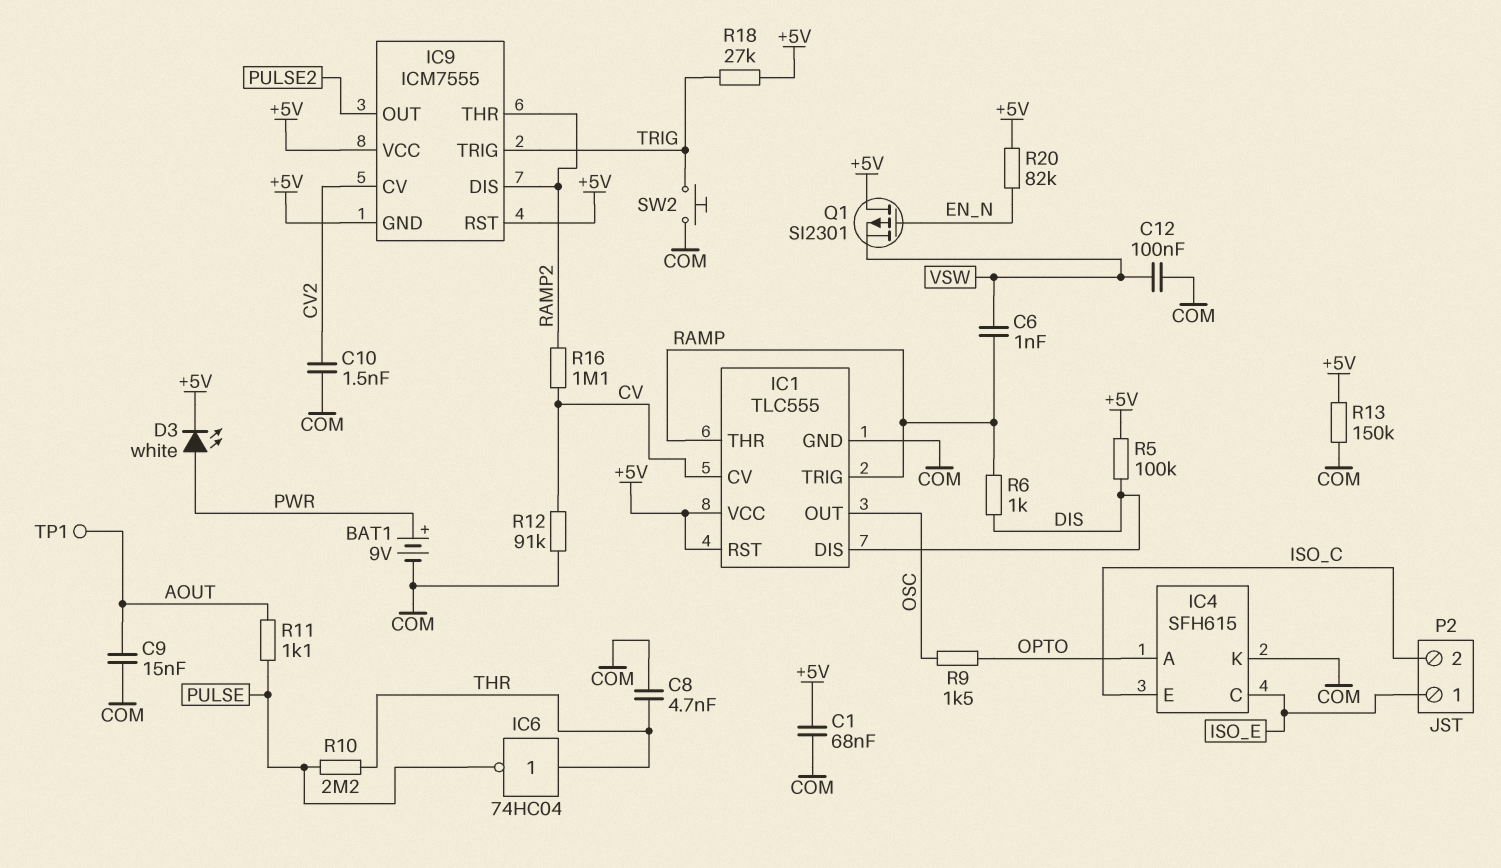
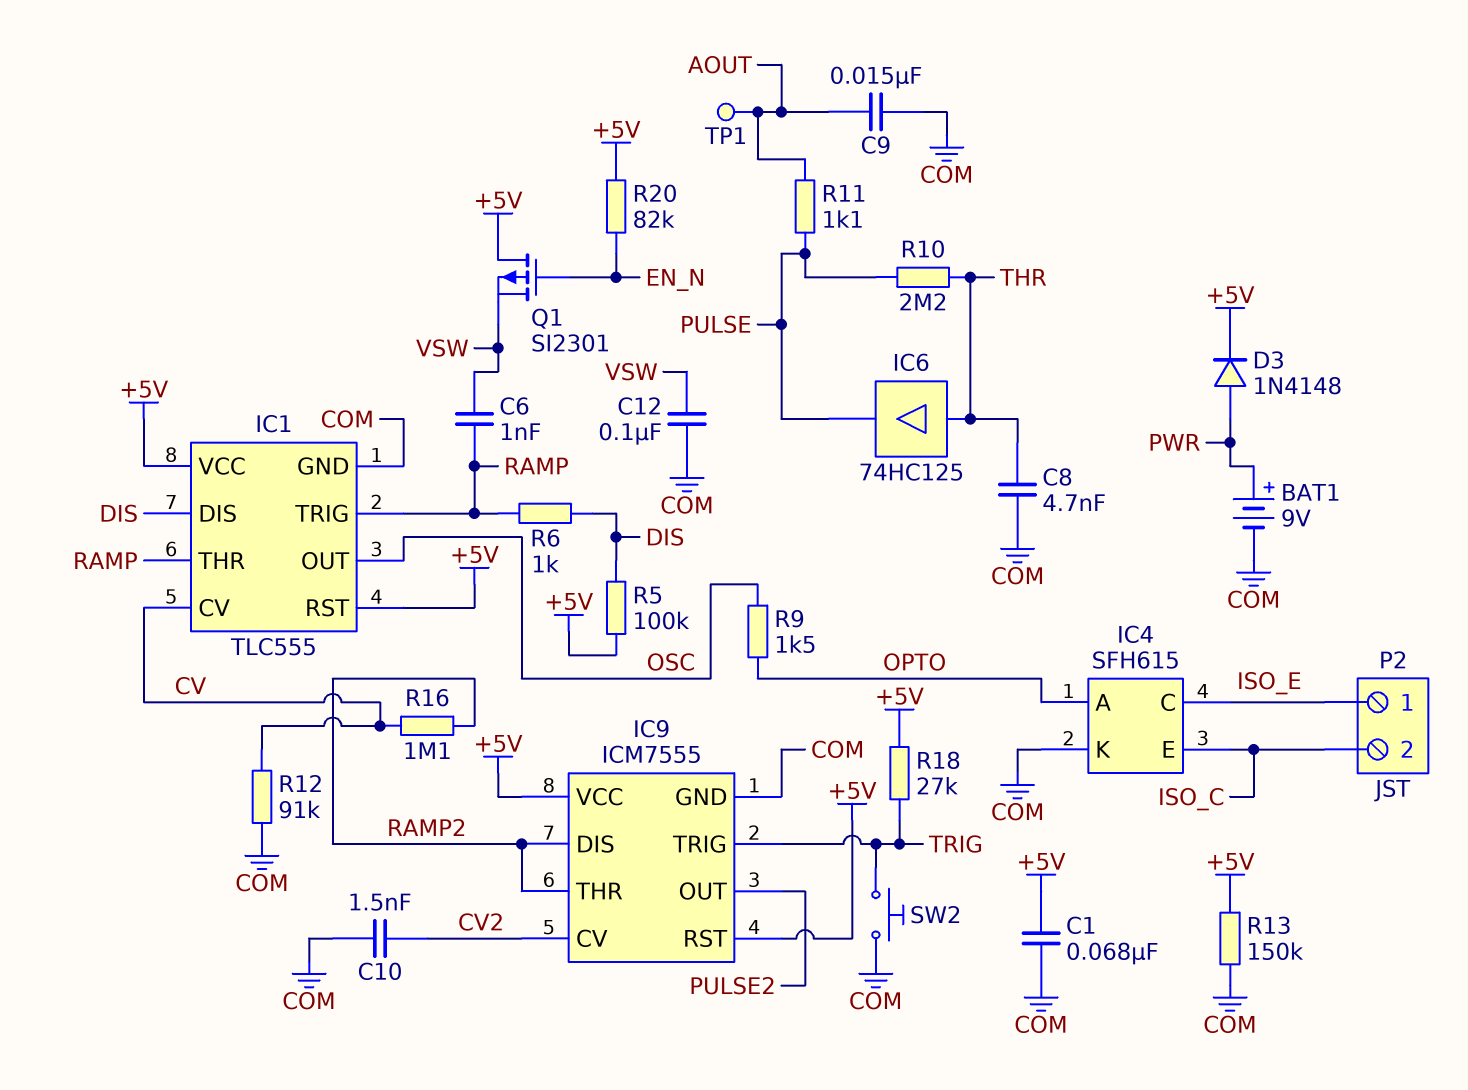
D3: LED white (A PWR, K +5V) -> diode 1N4148 (A PWR, K +5V)
IC6: NOT 74HC04 (in THR, out PULSE) -> buffer 74HC125 (in THR, out PULSE)
IC9 pin GND: +5V -> COM

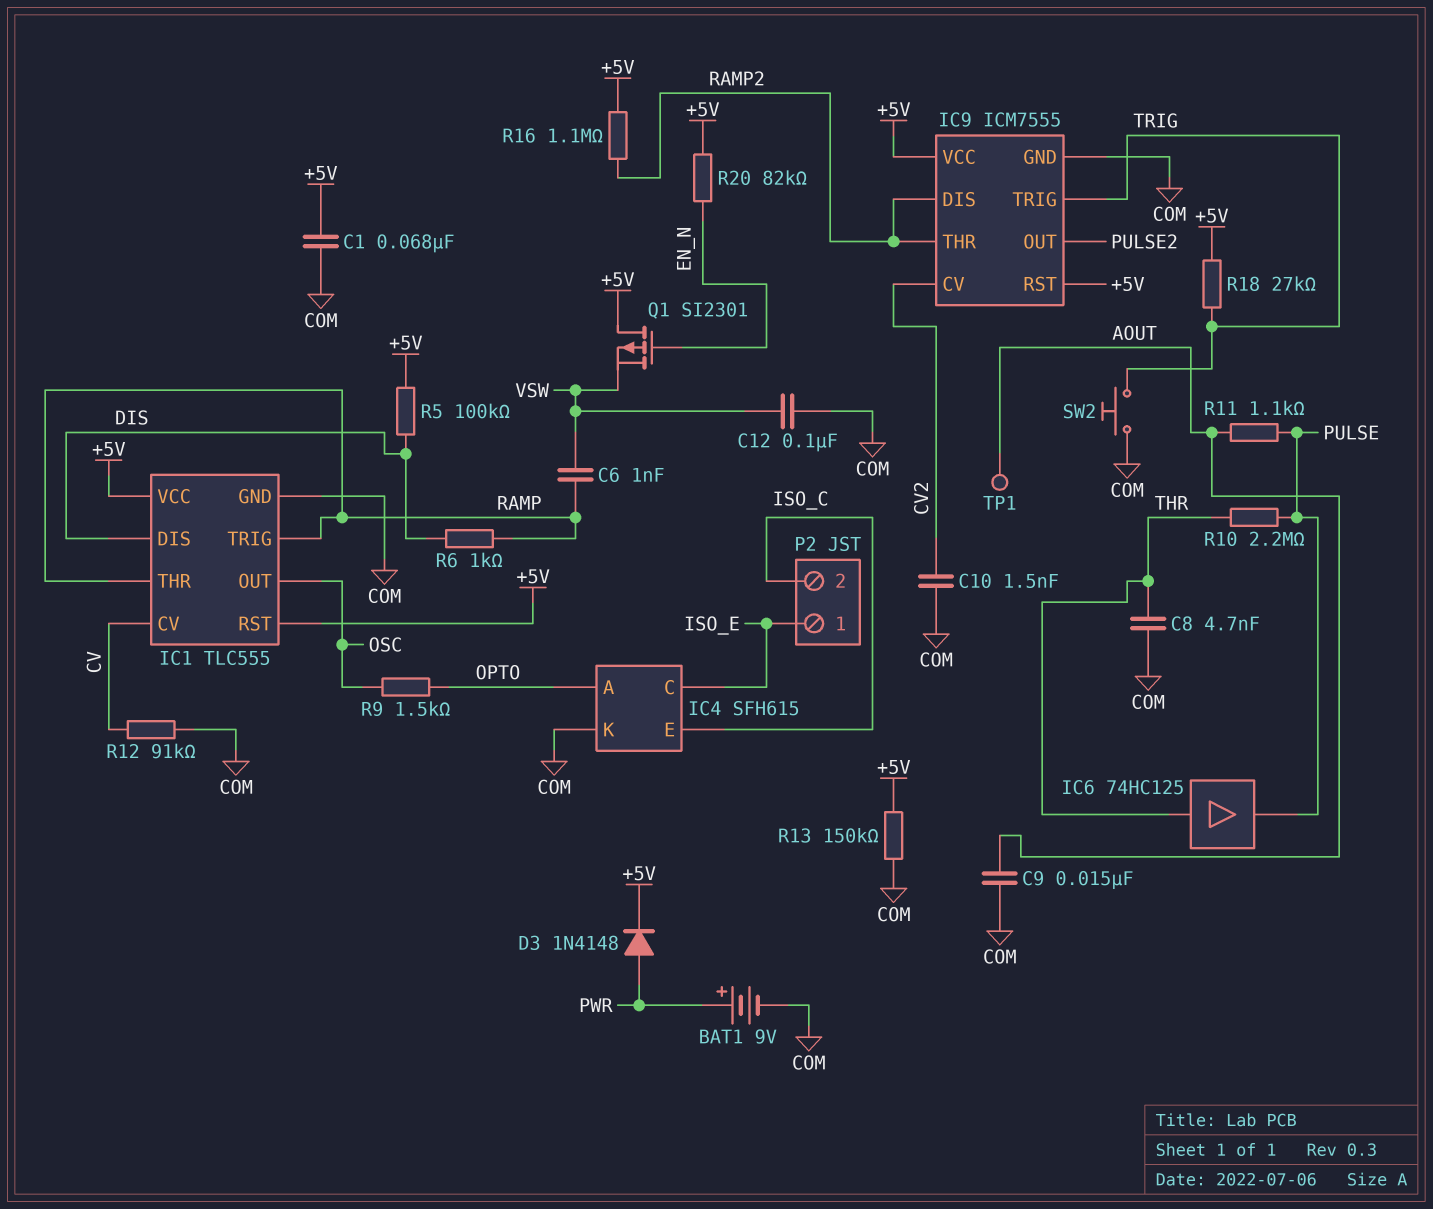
R16: 1.1M (CV, RAMP2) -> 1.1M (+5V, RAMP2)

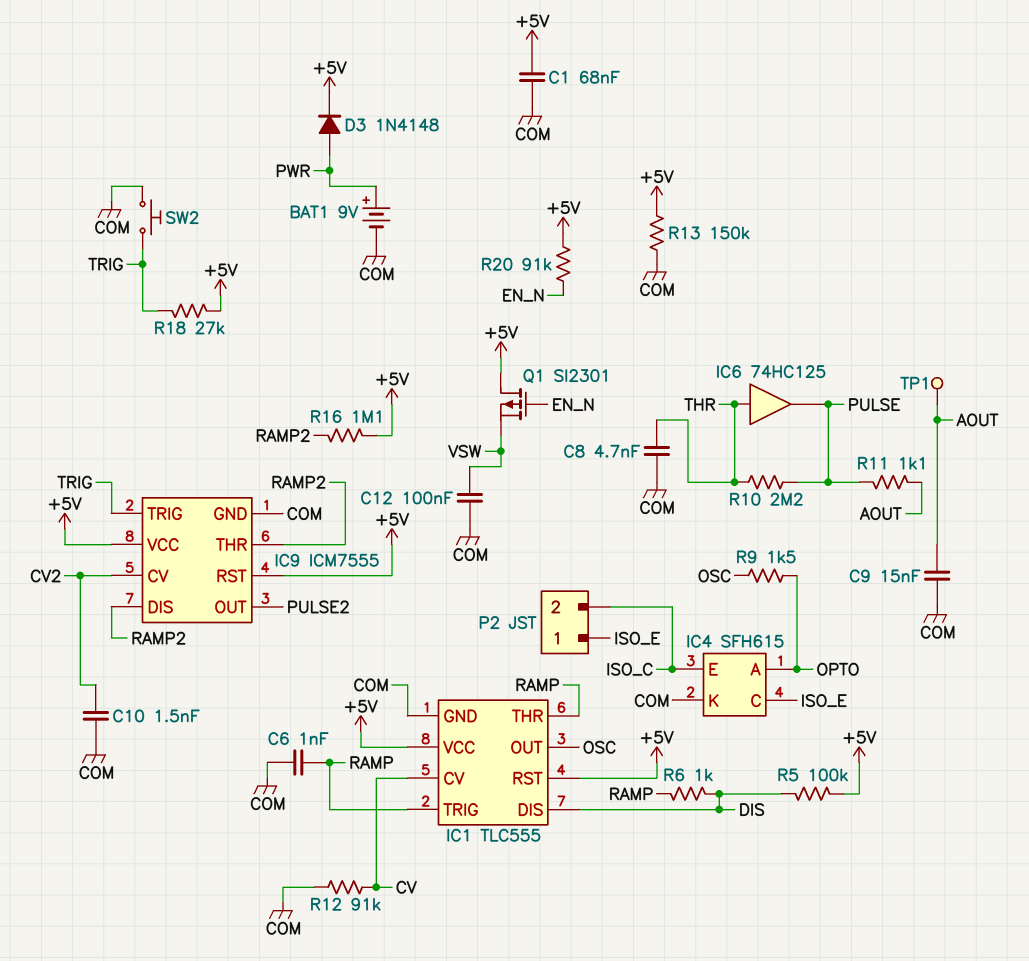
C6: 1nF (RAMP, VSW) -> 1nF (COM, RAMP)
R20: 82k (+5V, EN_N) -> 91k (+5V, EN_N)

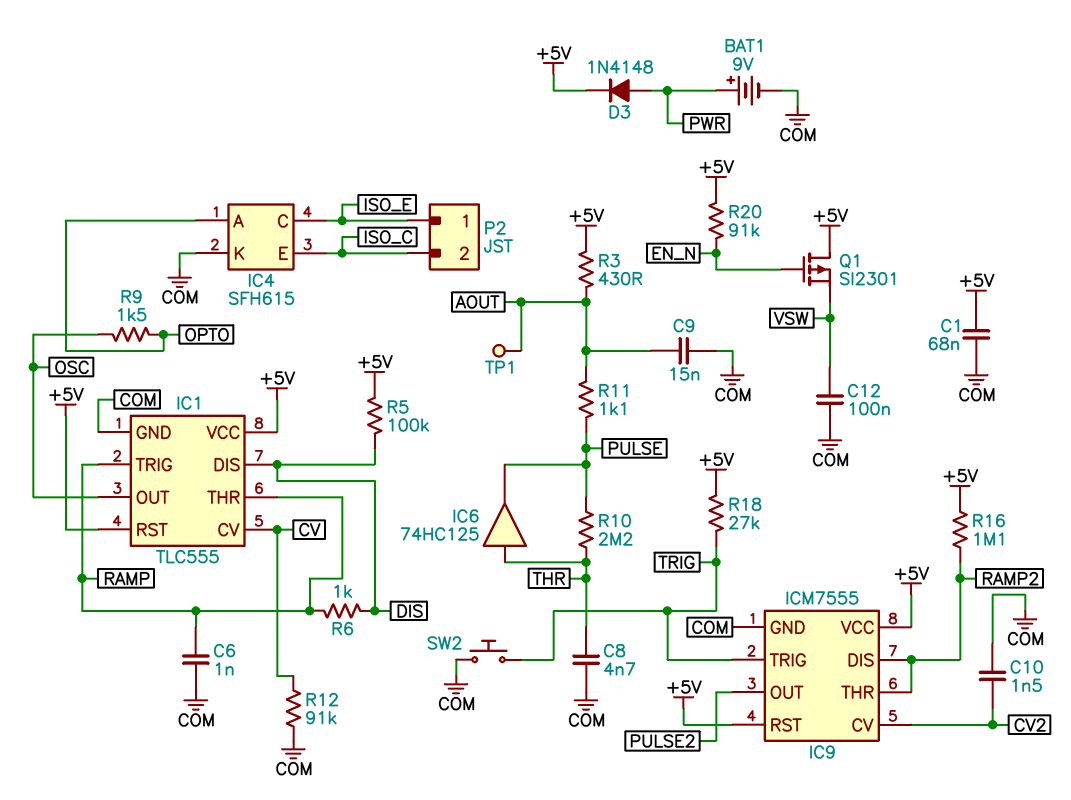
R3: none -> 430 (+5V, AOUT)
R13: 150k (+5V, COM) -> none

